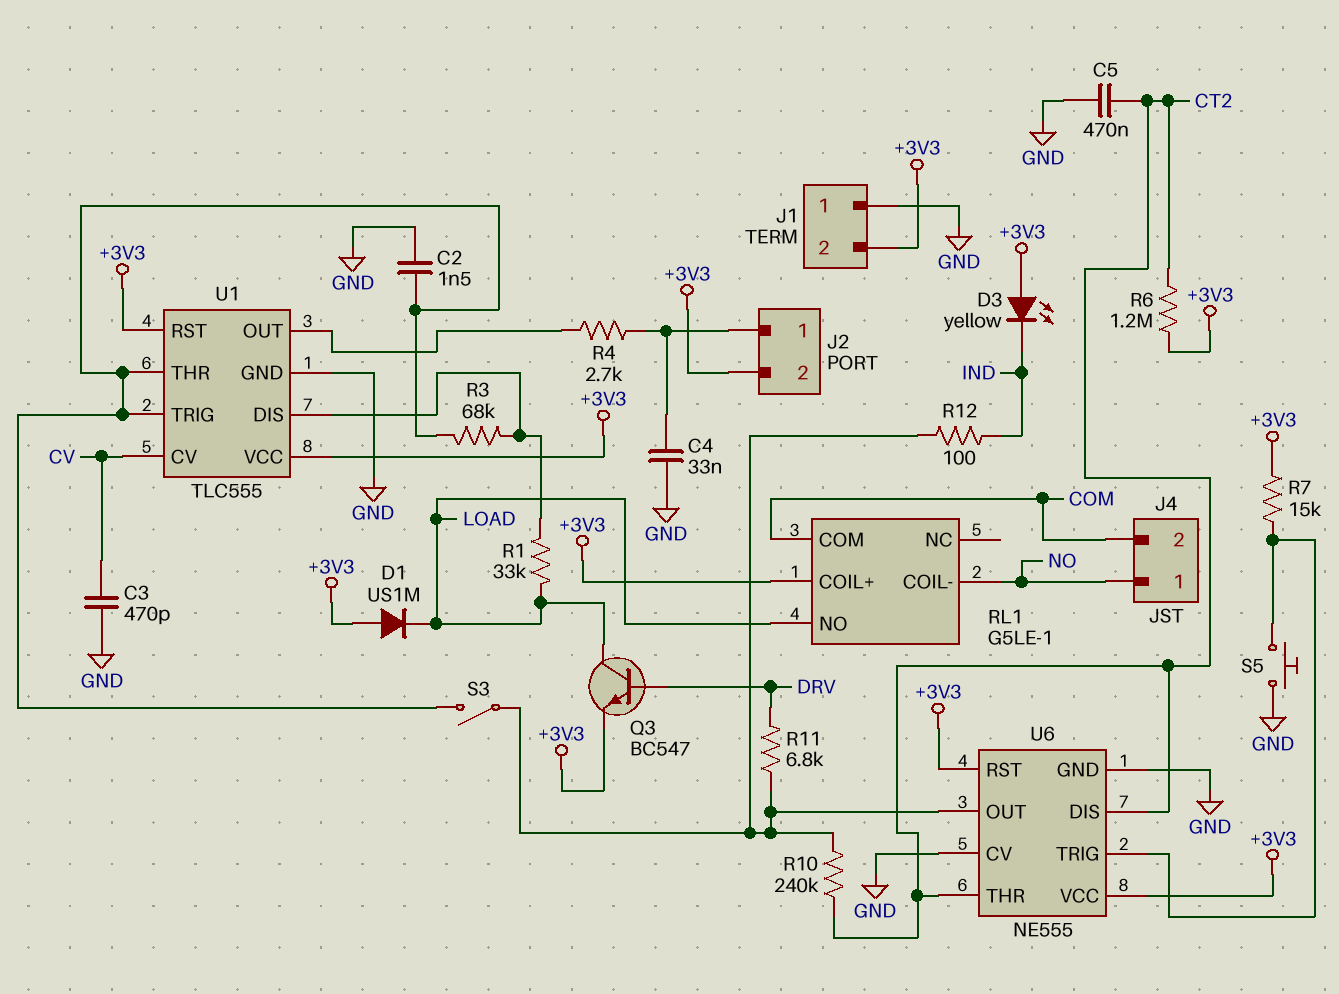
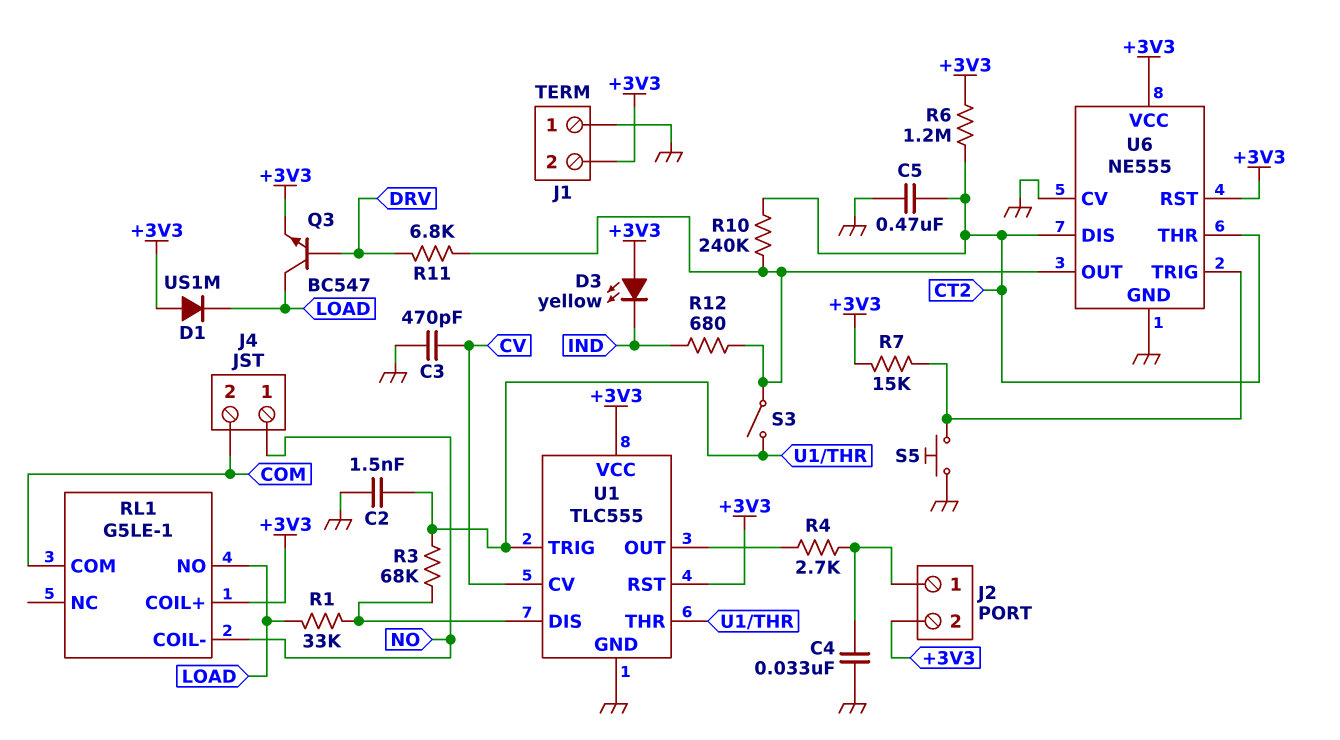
R12: 100 (IND, U6/OUT) -> 680 (IND, U6/OUT)

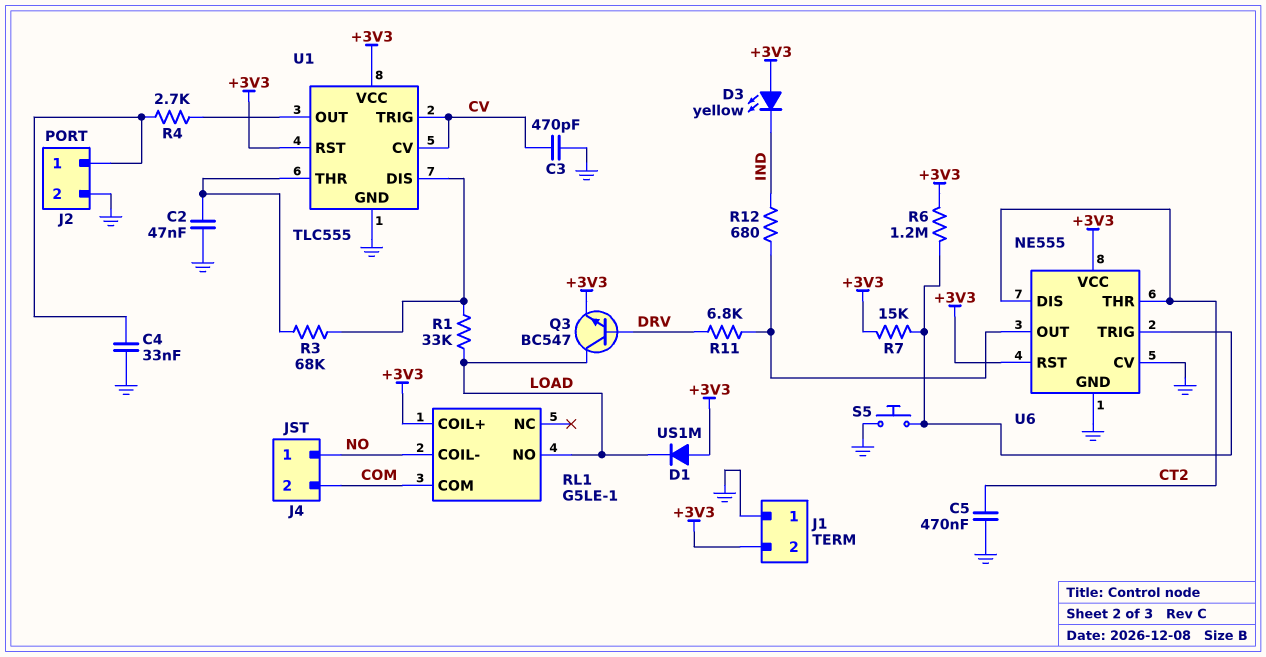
C2: 1.5nF (GND, U1/THR) -> 47nF (GND, U1/THR)
J2 pin 2: +3V3 -> GND
R6: 1.2M (+3V3, CT2) -> 1.2M (+3V3, U6/TRIG)
R10: 240k (CT2, U6/OUT) -> none
S3: switch (U1/THR, U6/OUT) -> none
U1 pin TRIG: U1/THR -> CV

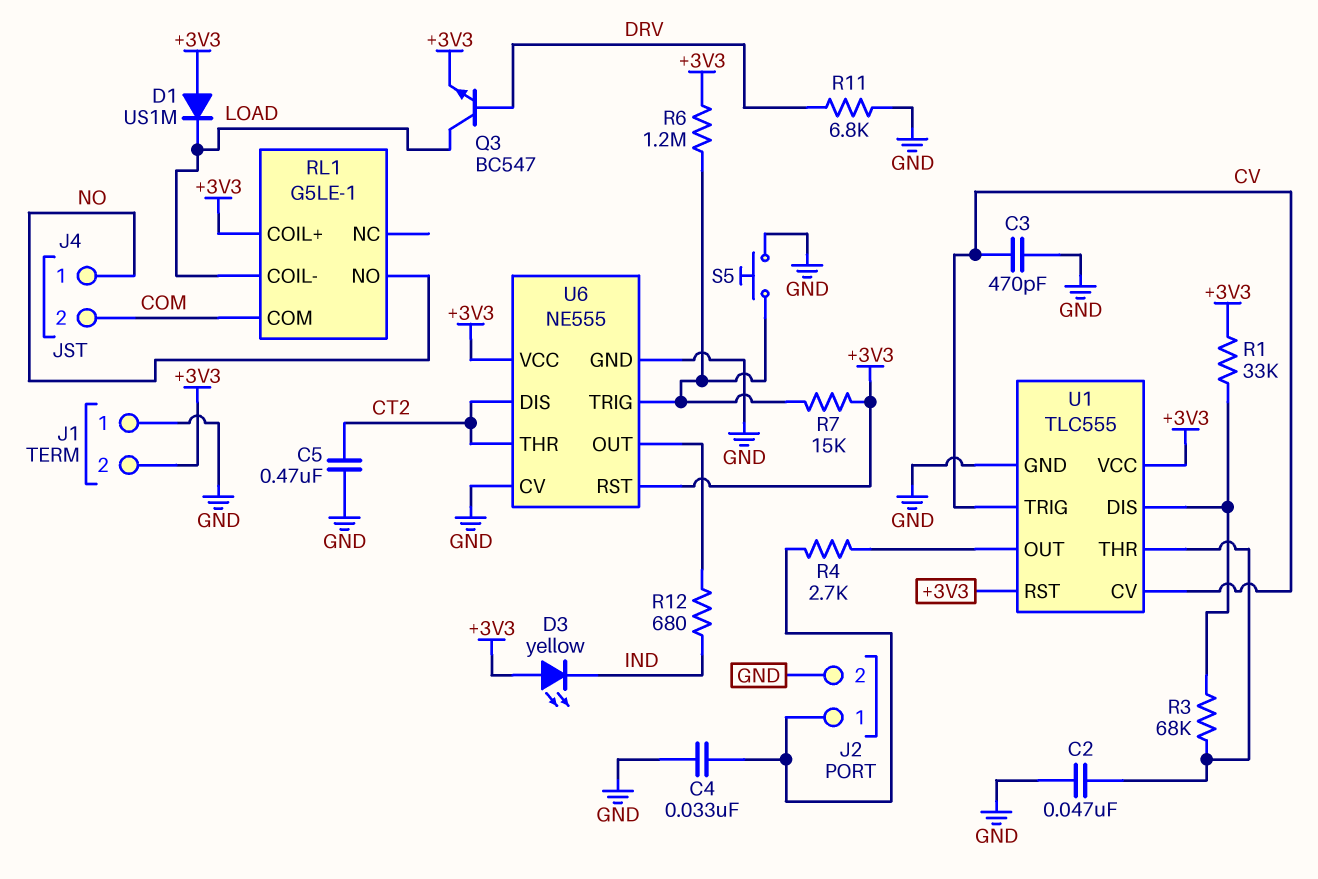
R1: 33k (LOAD, U1/DIS) -> 33k (+3V3, U1/DIS)
R11: 6.8k (DRV, U6/OUT) -> 6.8k (DRV, GND)
RL1 pin COIL-: NO -> LOAD
RL1 pin NO: LOAD -> NO

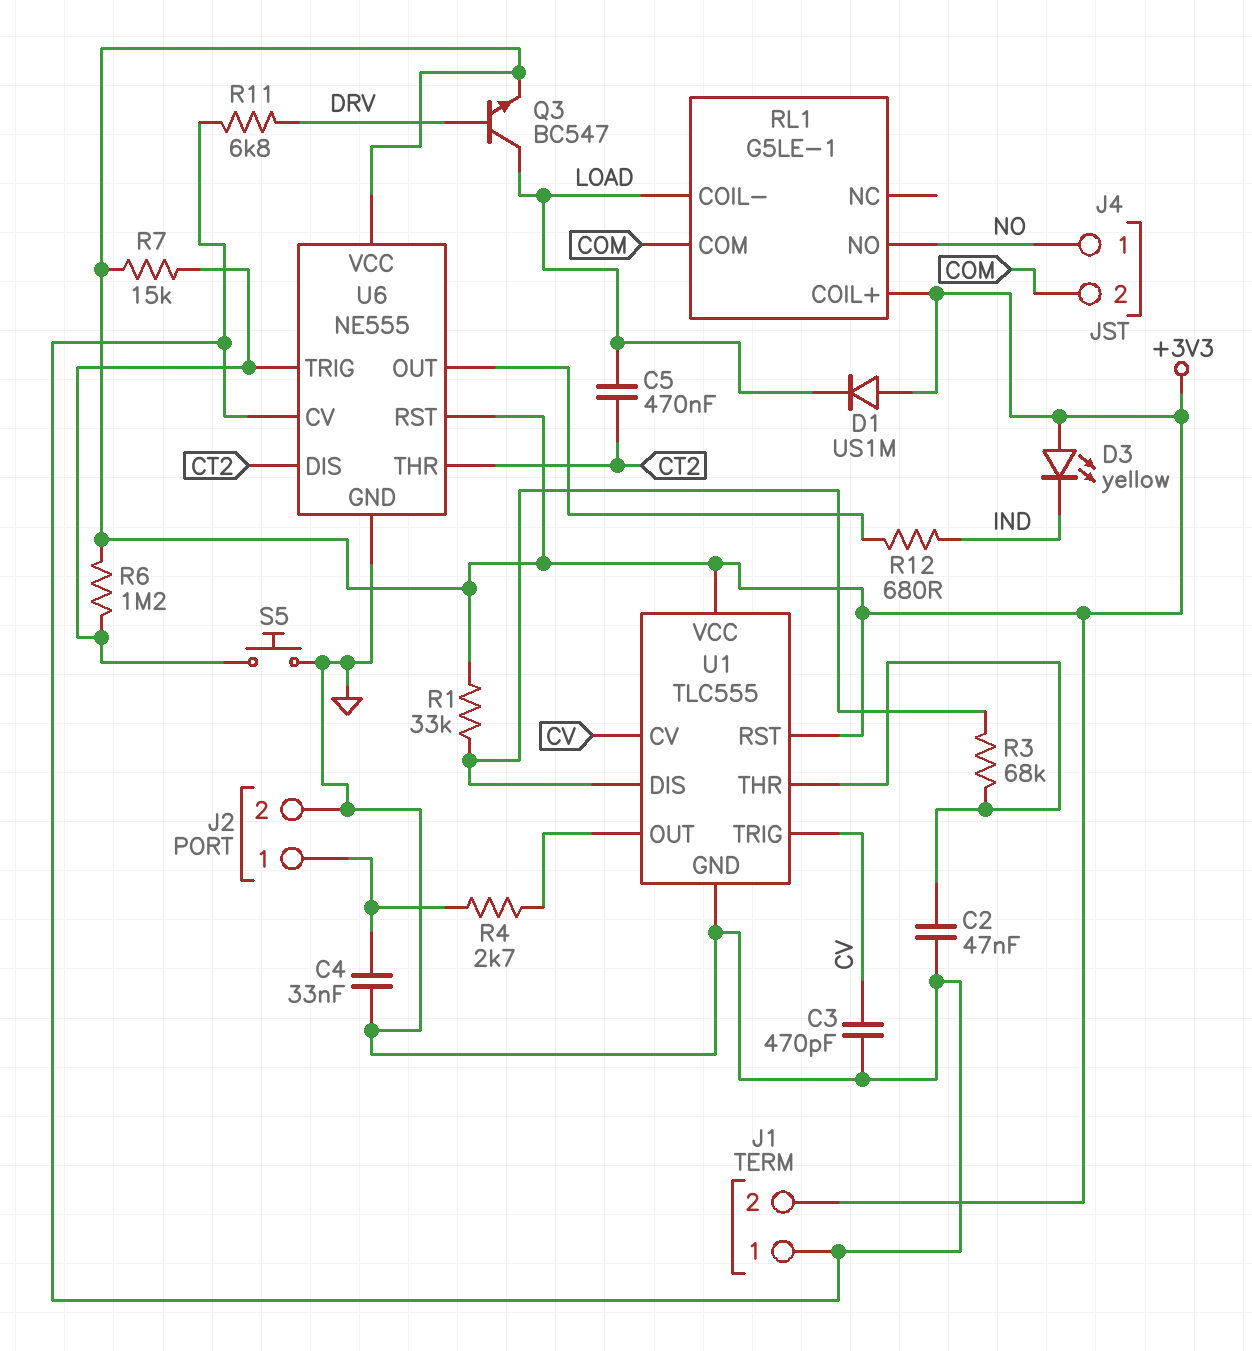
C5: 470nF (CT2, GND) -> 470nF (CT2, LOAD)

